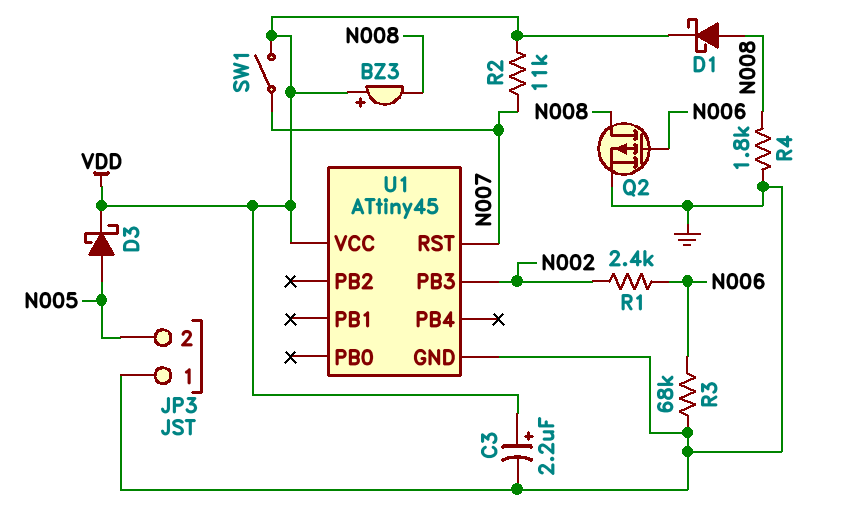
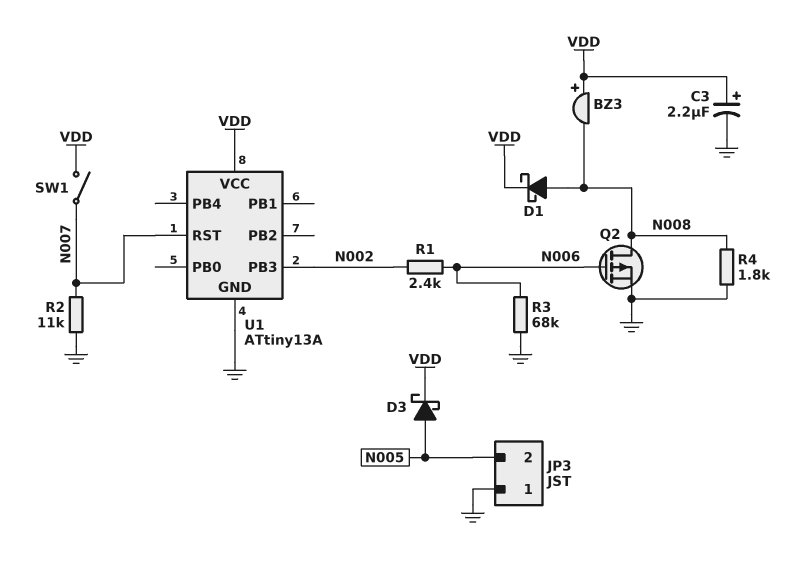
R2: 11k (N007, VDD) -> 11k (GND, N007)
U1: ATtiny45 -> ATtiny13A

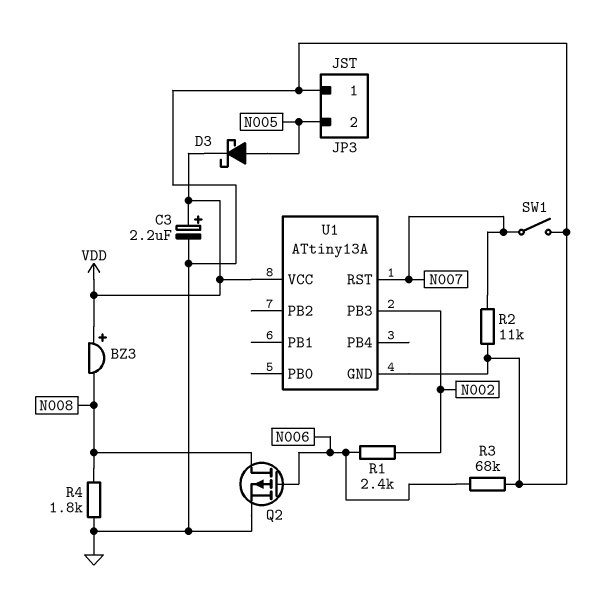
D1: schottky (A N008, K VDD) -> none
SW1: switch (N007, VDD) -> switch (GND, N007)

